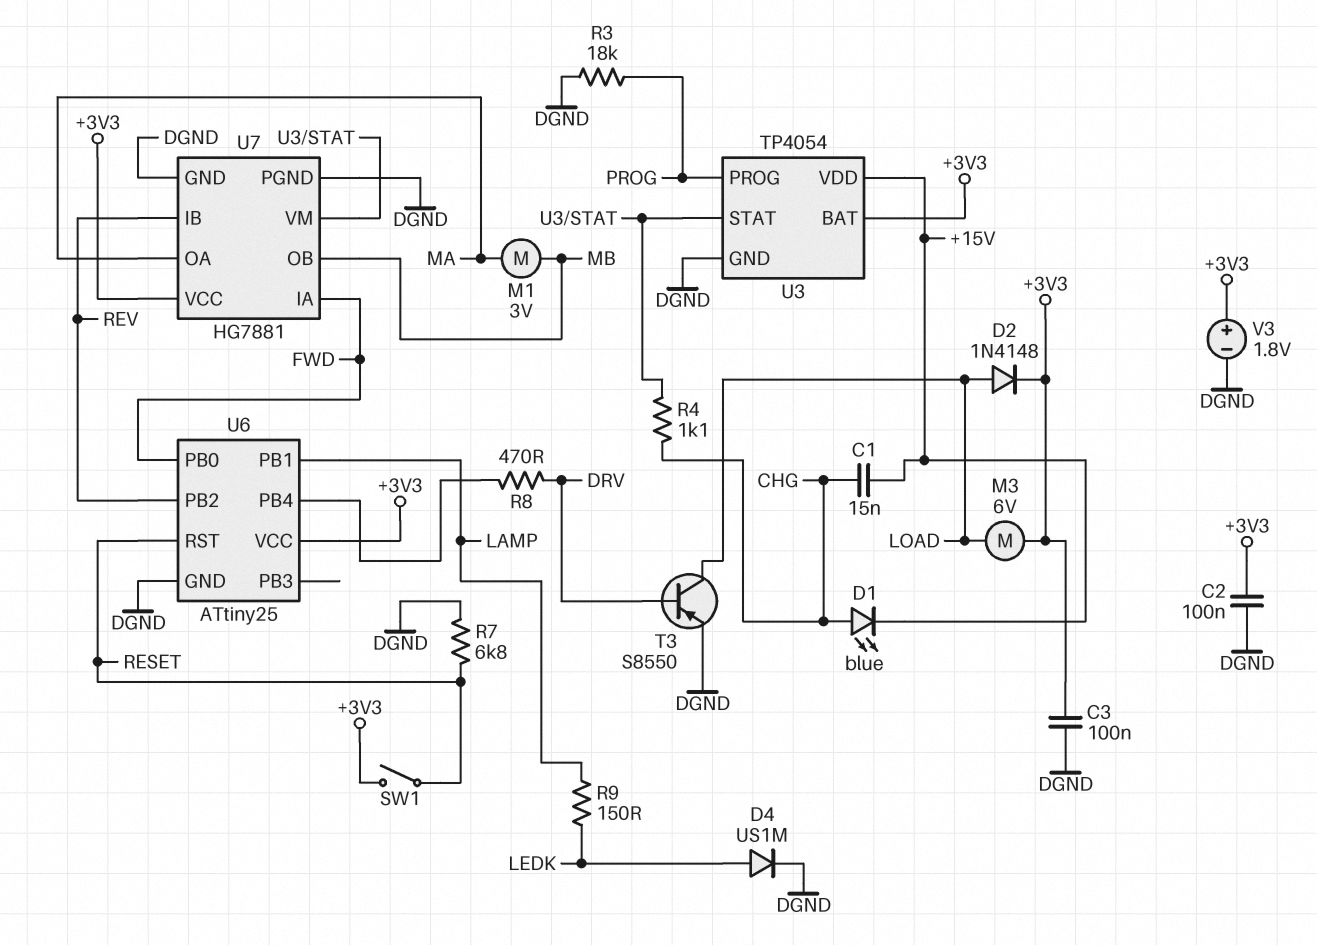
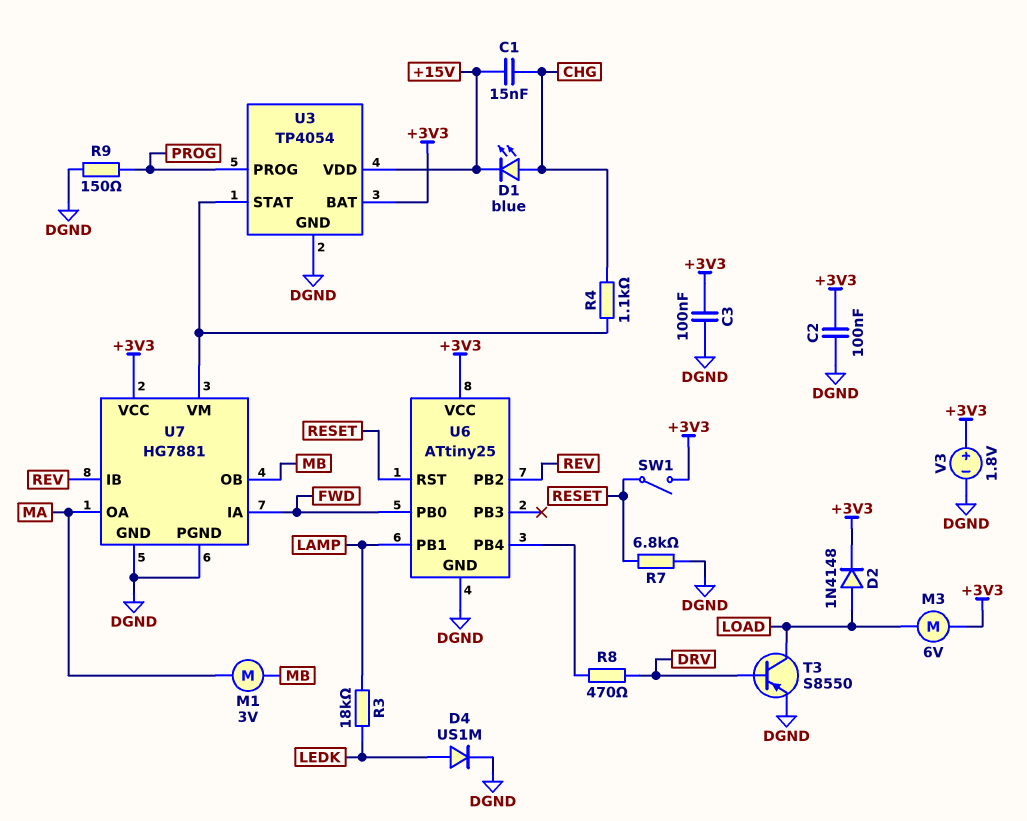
R3: 18k (DGND, PROG) -> 18k (LAMP, LEDK)
R9: 150 (LAMP, LEDK) -> 150 (DGND, PROG)

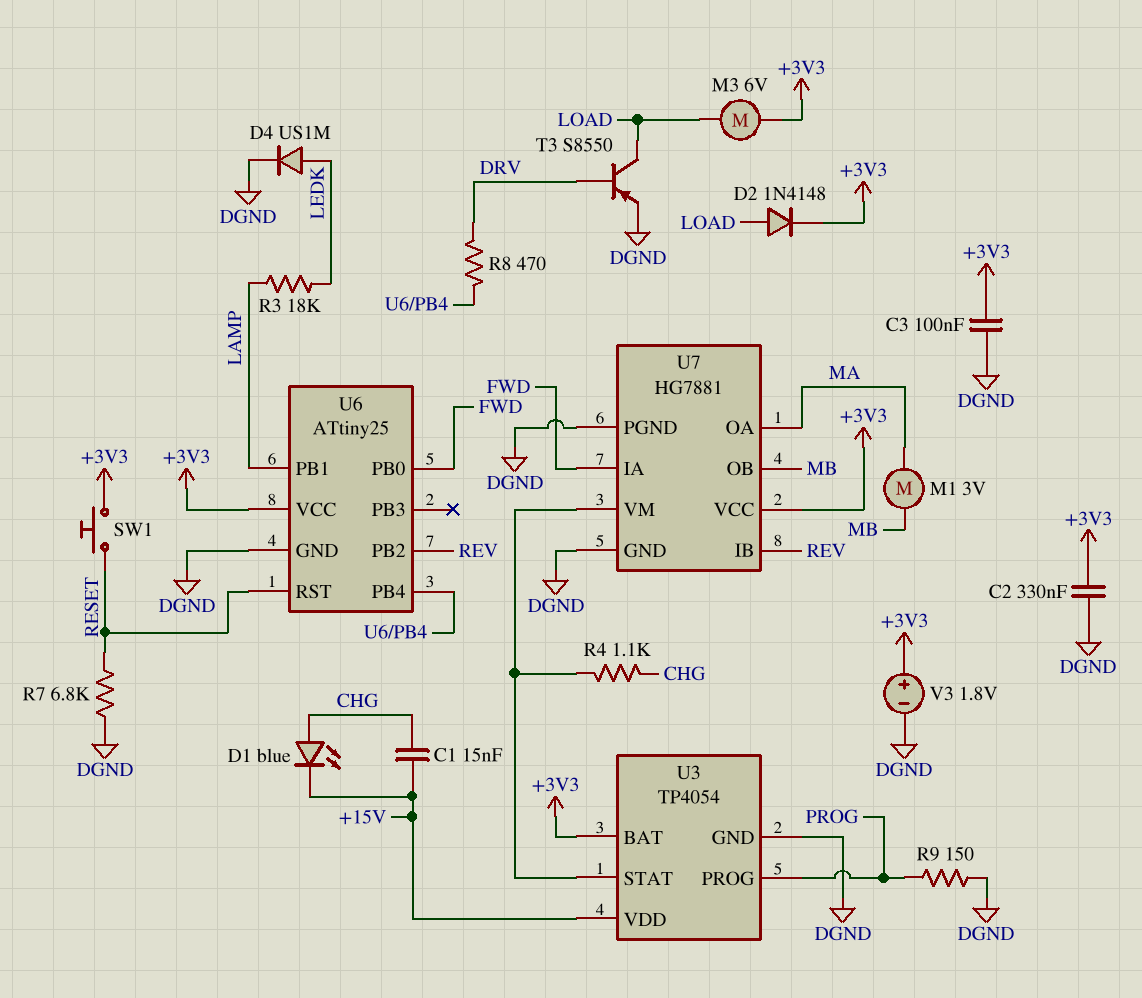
C2: 100nF (+3V3, DGND) -> 330nF (+3V3, DGND)
SW1: switch (+3V3, RESET) -> button (+3V3, RESET)

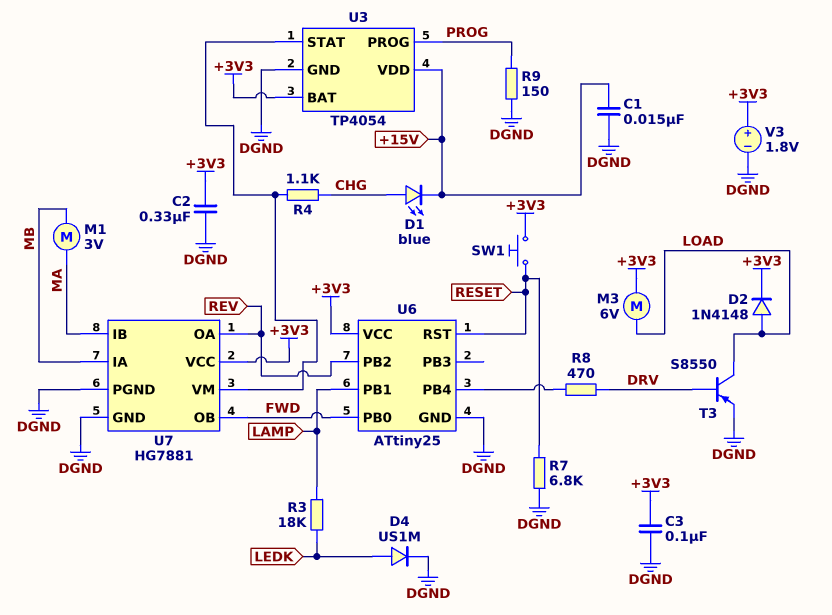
C1: 15nF (+15V, CHG) -> 15nF (+15V, DGND)
U7 pin IA: FWD -> MB
U7 pin IB: REV -> MA
U7 pin OA: MA -> REV
U7 pin OB: MB -> FWD

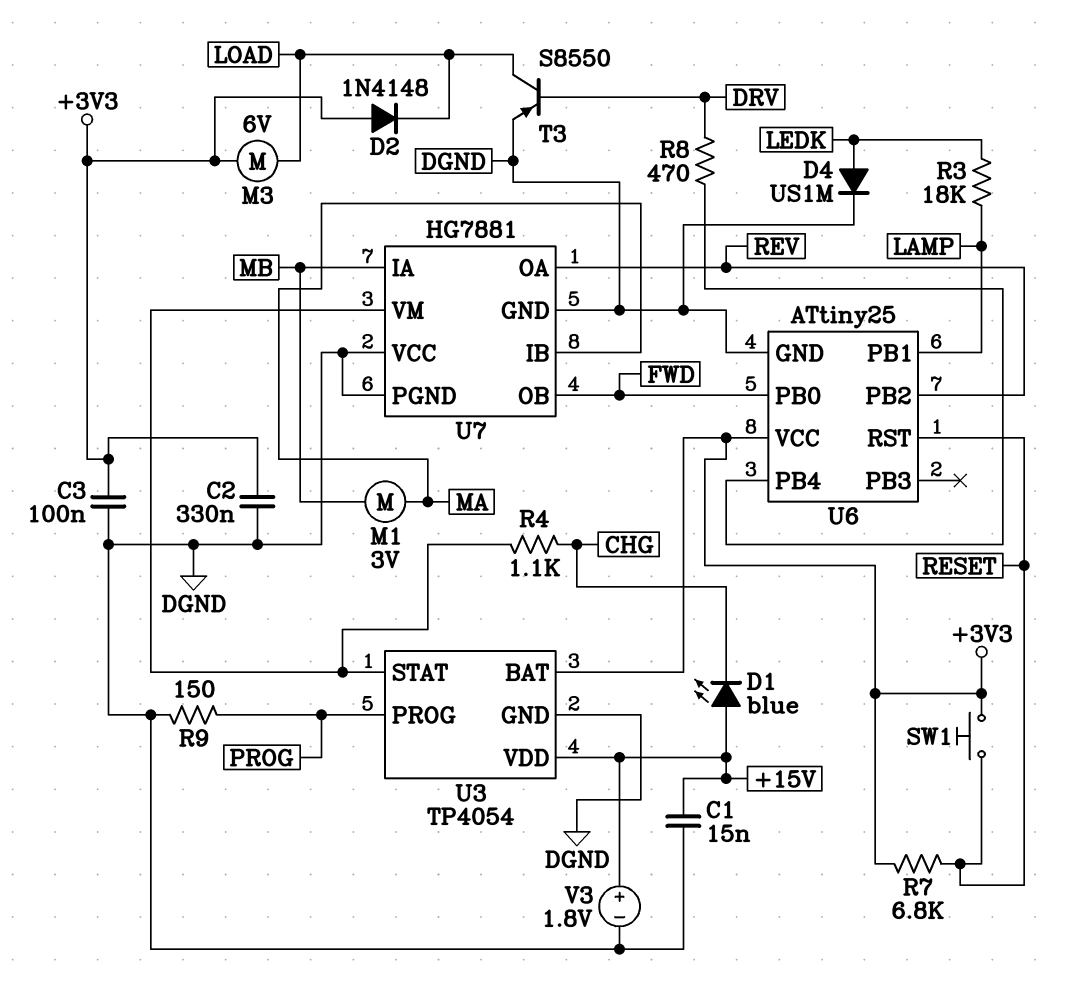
D1: LED blue (A CHG, K +15V) -> LED blue (A +15V, K CHG)
D2: diode 1N4148 (A LOAD, K +3V3) -> diode 1N4148 (A +3V3, K LOAD)
R7: 6.8k (DGND, RESET) -> 6.8k (+3V3, RESET)
U7 pin VCC: +3V3 -> DGND
V3: 1.8V (plus +3V3, minus DGND) -> 1.8V (plus +15V, minus DGND)

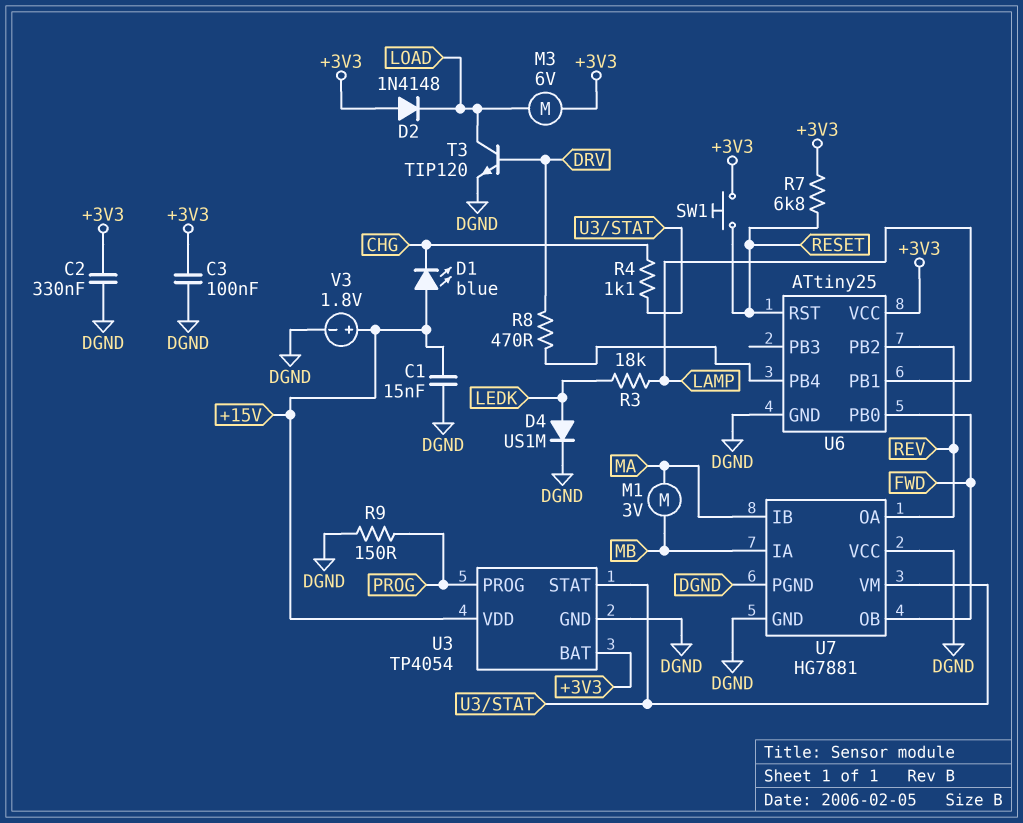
T3: PNP S8550 (B DRV, C LOAD, E DGND) -> NPN TIP120 (B DRV, C LOAD, E DGND)

